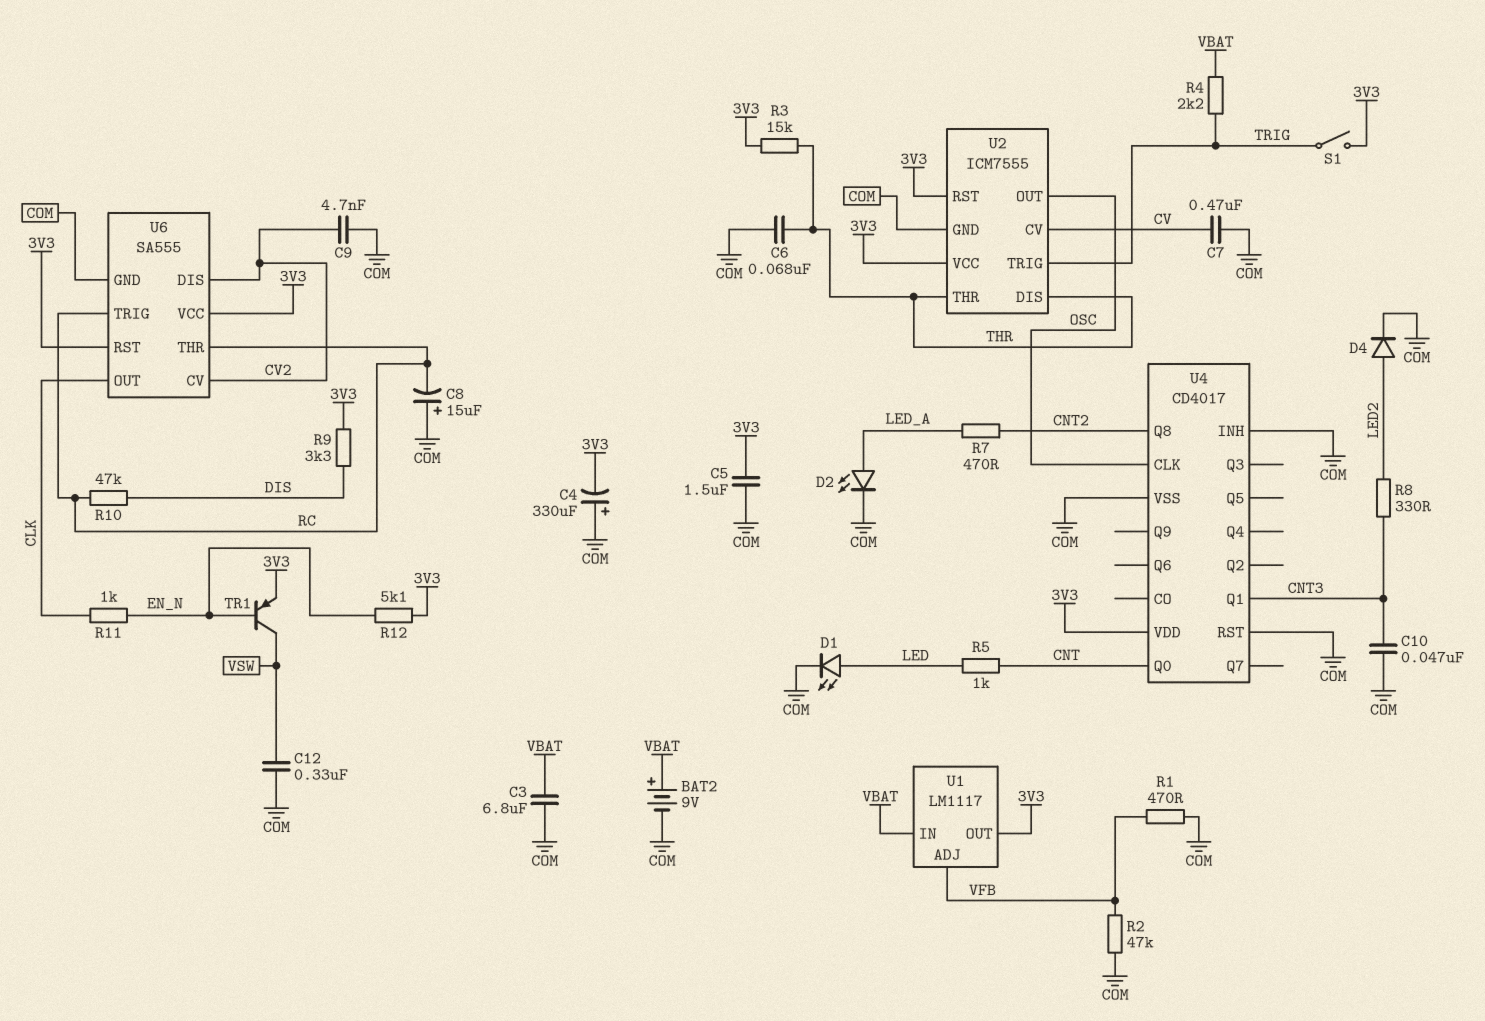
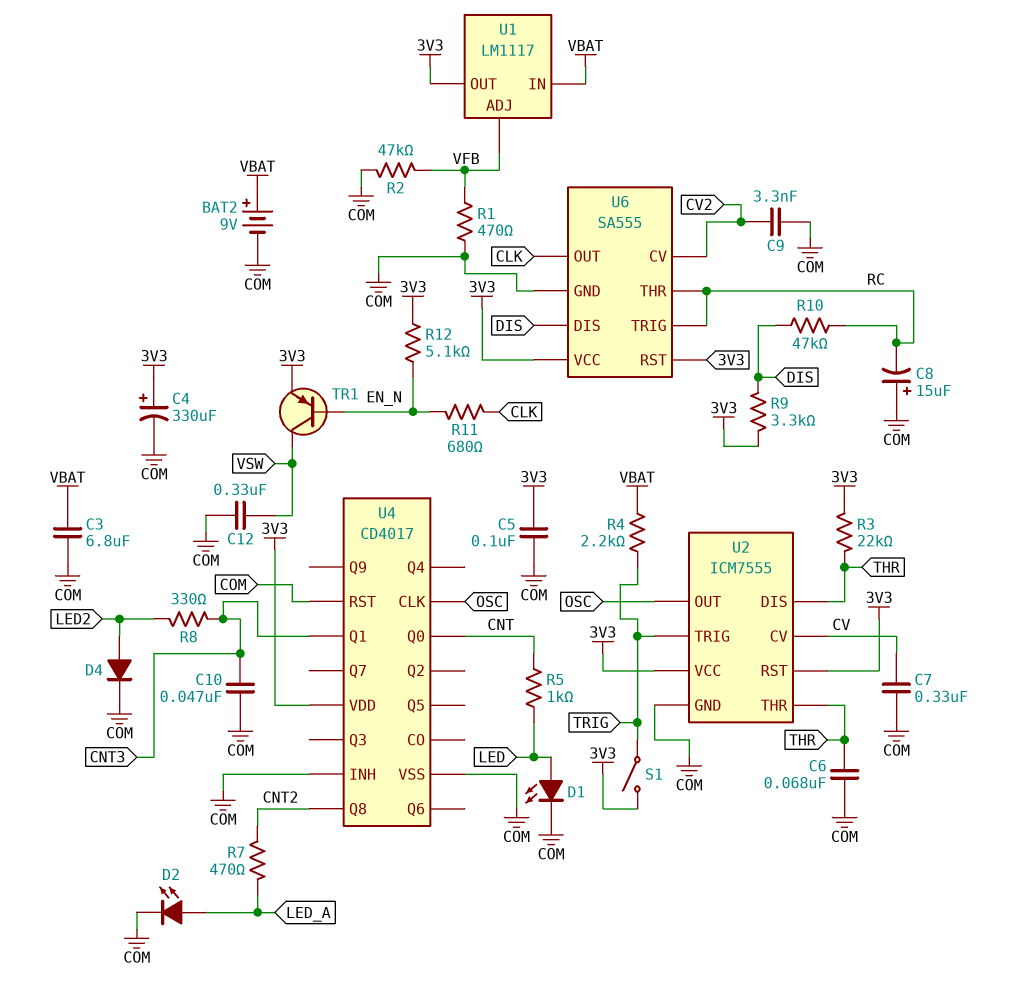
C4: 330uF (plus COM, minus 3V3) -> 330uF (plus 3V3, minus COM)
C5: 1.5uF (3V3, COM) -> 100nF (3V3, COM)
C7: 470nF (COM, CV) -> 330nF (COM, CV)
C9: 4.7nF (COM, CV2) -> 3.3nF (COM, CV2)
R3: 15k (3V3, THR) -> 22k (3V3, THR)
R11: 1k (CLK, EN_N) -> 680 (CLK, EN_N)
U6 pin DIS: CV2 -> DIS

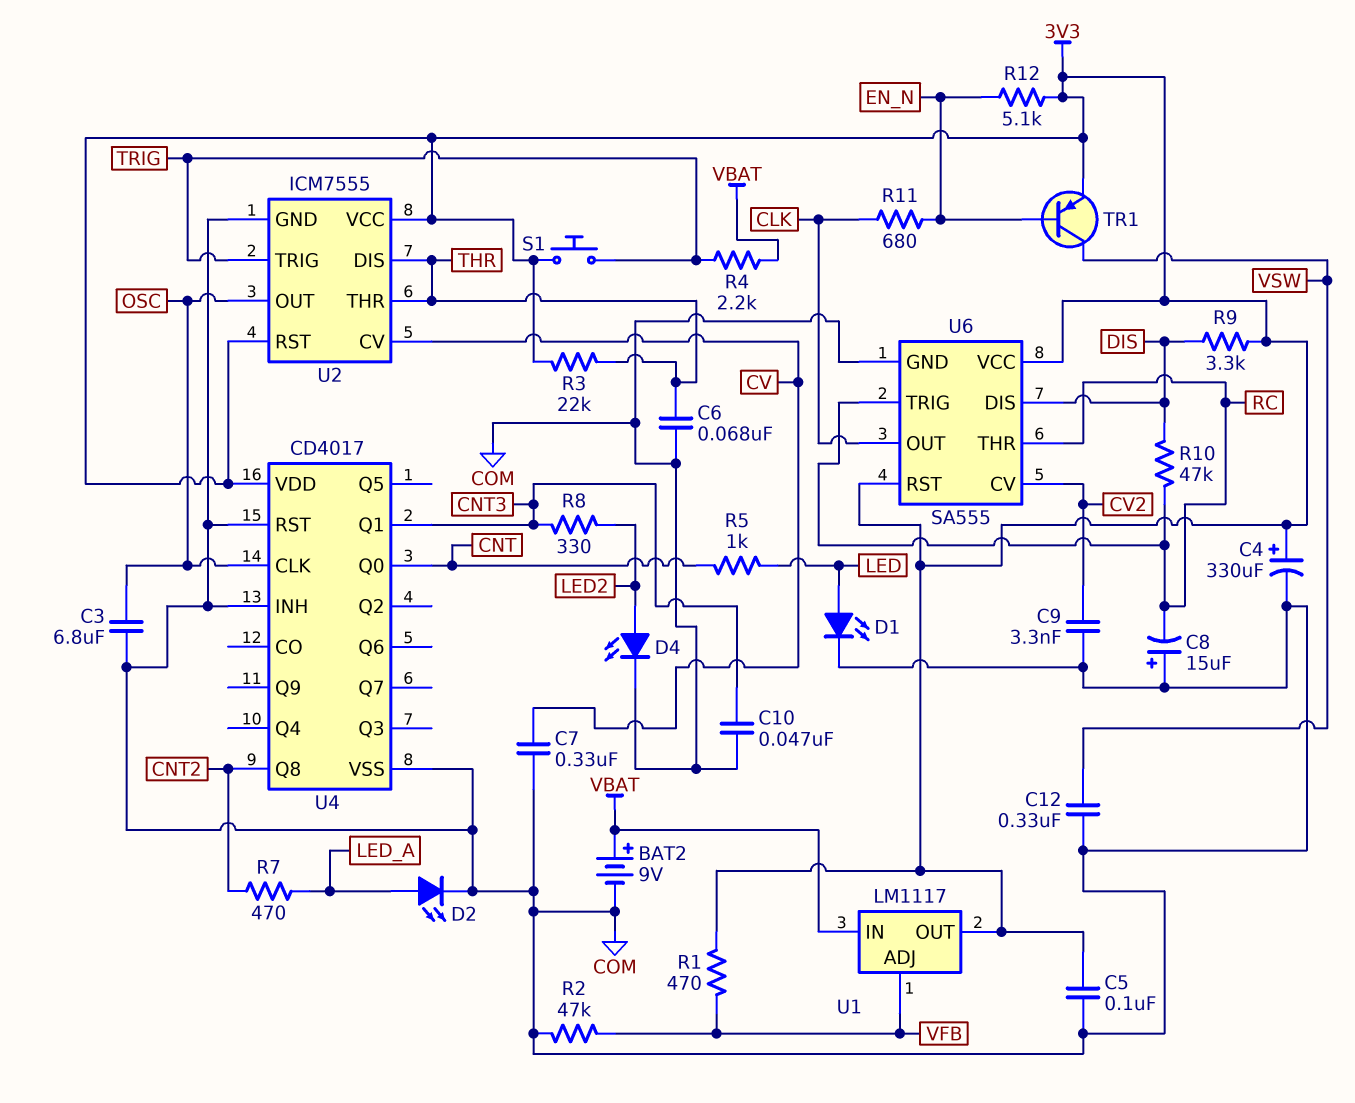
C3: 6.8uF (COM, VBAT) -> 6.8uF (COM, OSC)
D4: diode (A LED2, K COM) -> LED (A LED2, K COM)
R1: 470 (COM, VFB) -> 470 (3V3, VFB)
S1: switch (3V3, TRIG) -> button (3V3, TRIG)

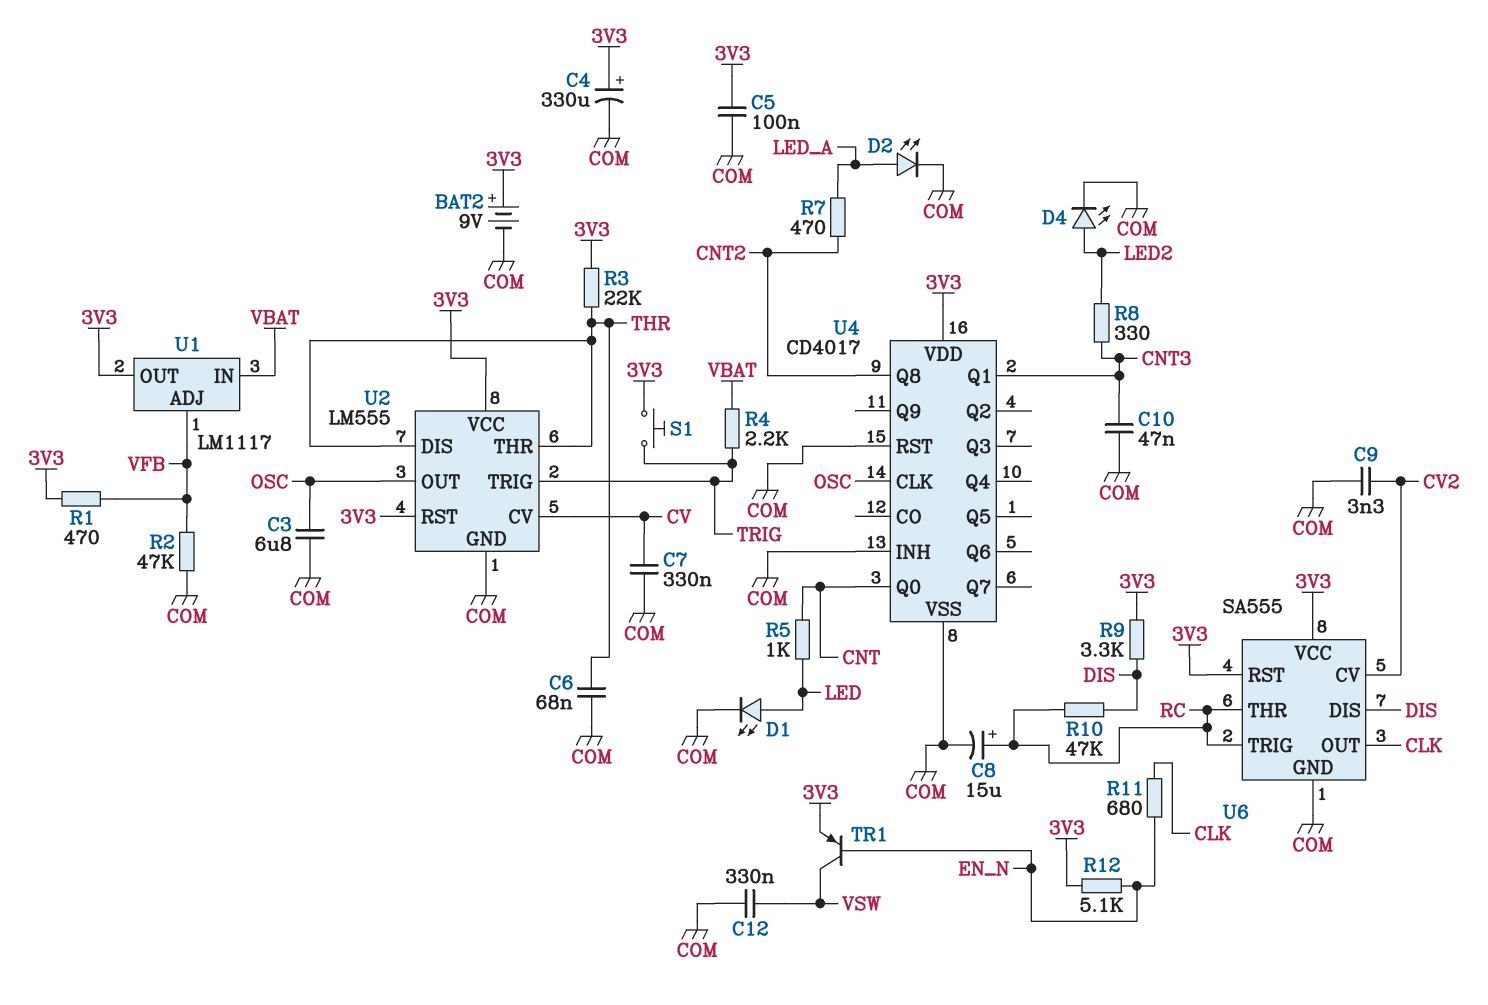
BAT2: 9V (plus VBAT, minus COM) -> 9V (plus 3V3, minus COM)
C8: 15uF (plus COM, minus RC) -> 15uF (plus RC, minus COM)
U2: ICM7555 -> LM555

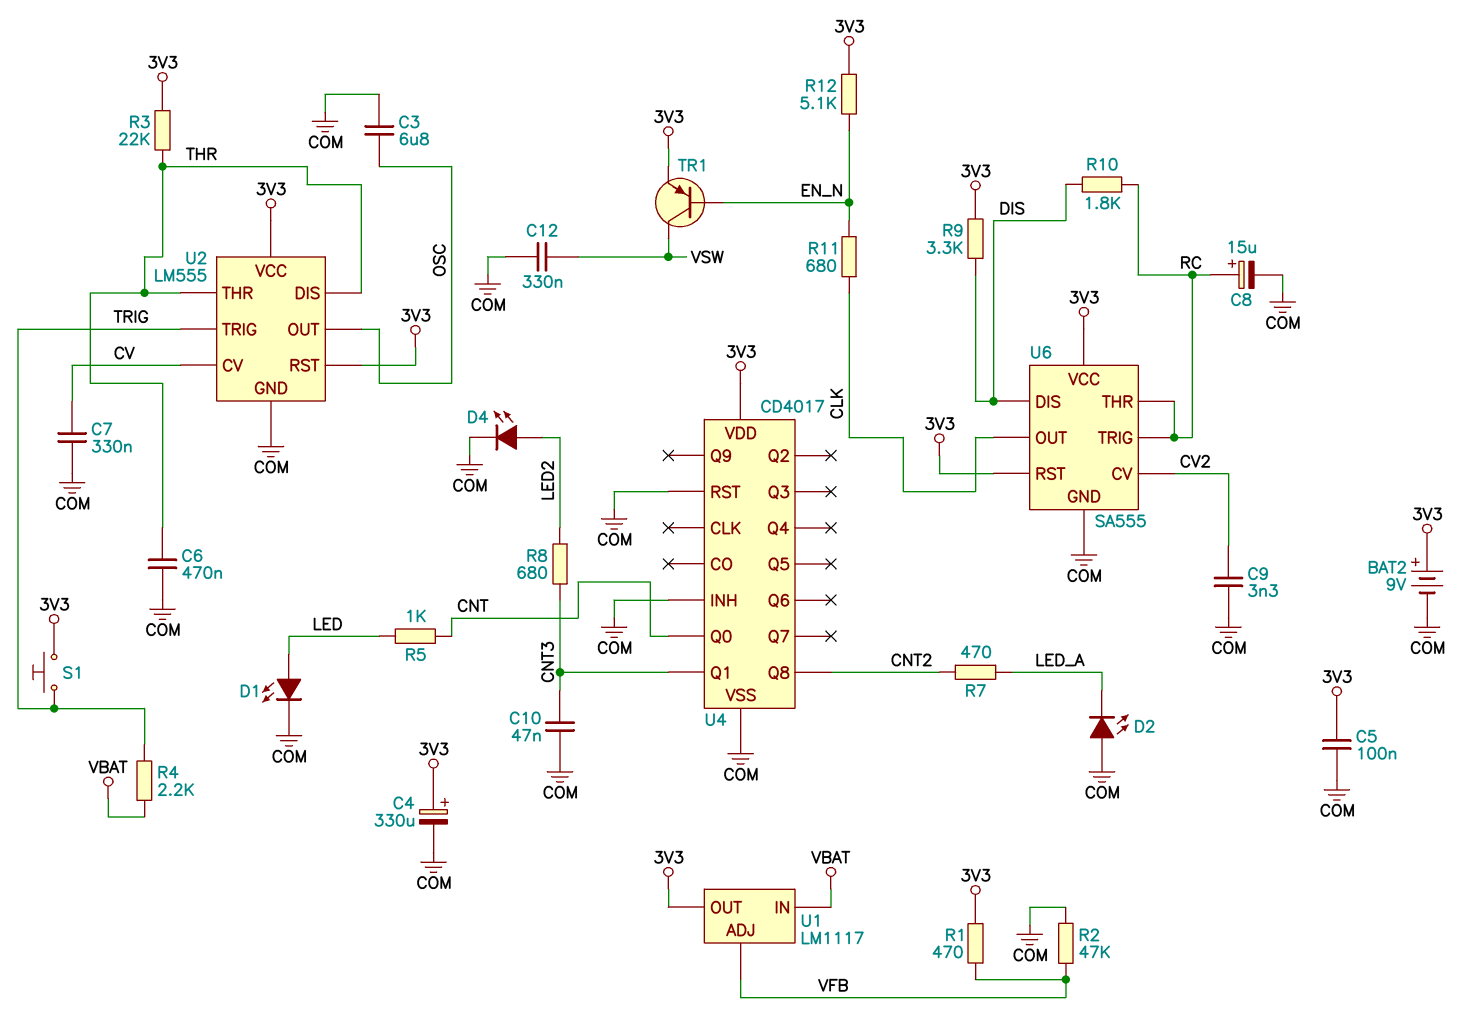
C6: 68nF (COM, THR) -> 470nF (COM, THR)
D2: LED (A LED_A, K COM) -> LED (A COM, K LED_A)
R8: 330 (CNT3, LED2) -> 680 (CNT3, LED2)
R10: 47k (DIS, RC) -> 1.8k (DIS, RC)
U4 pin CLK: OSC -> none

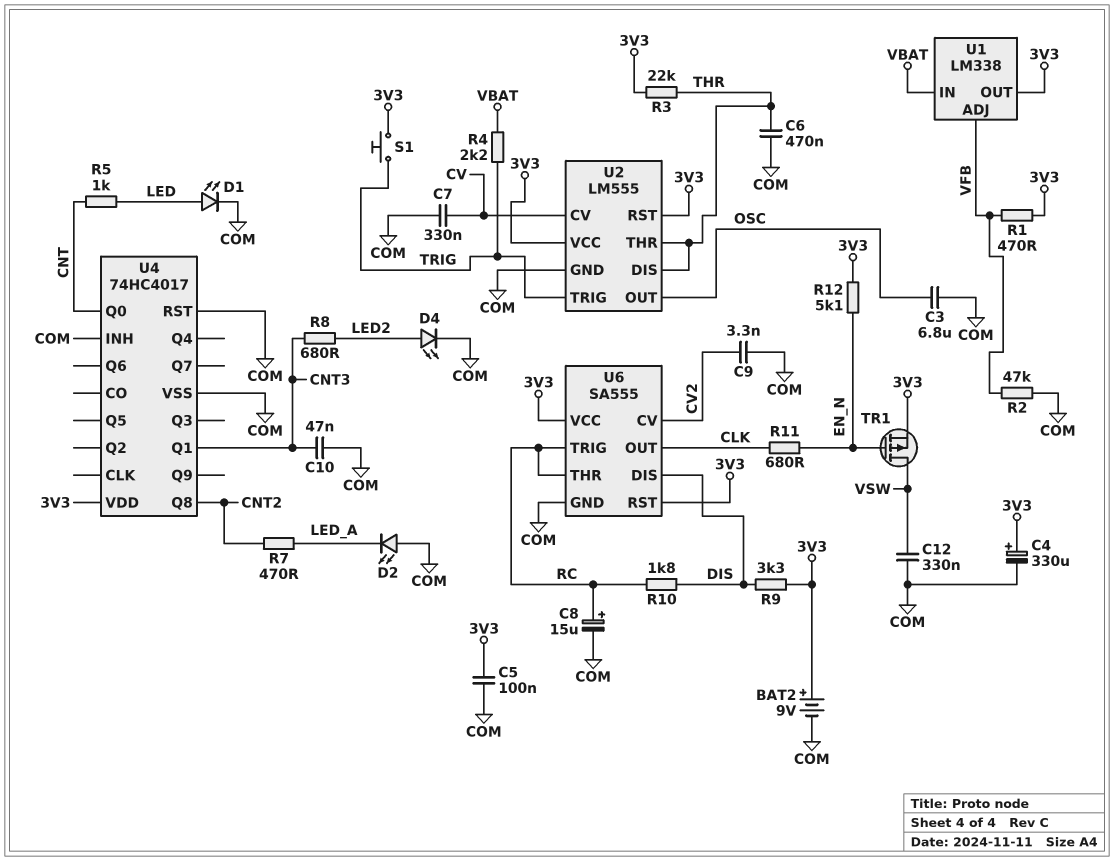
TR1: PNP (B EN_N, C VSW, E 3V3) -> PMOS (G EN_N, D VSW, S 3V3)
U1: LM1117 -> LM338
U4: CD4017 -> 74HC4017

